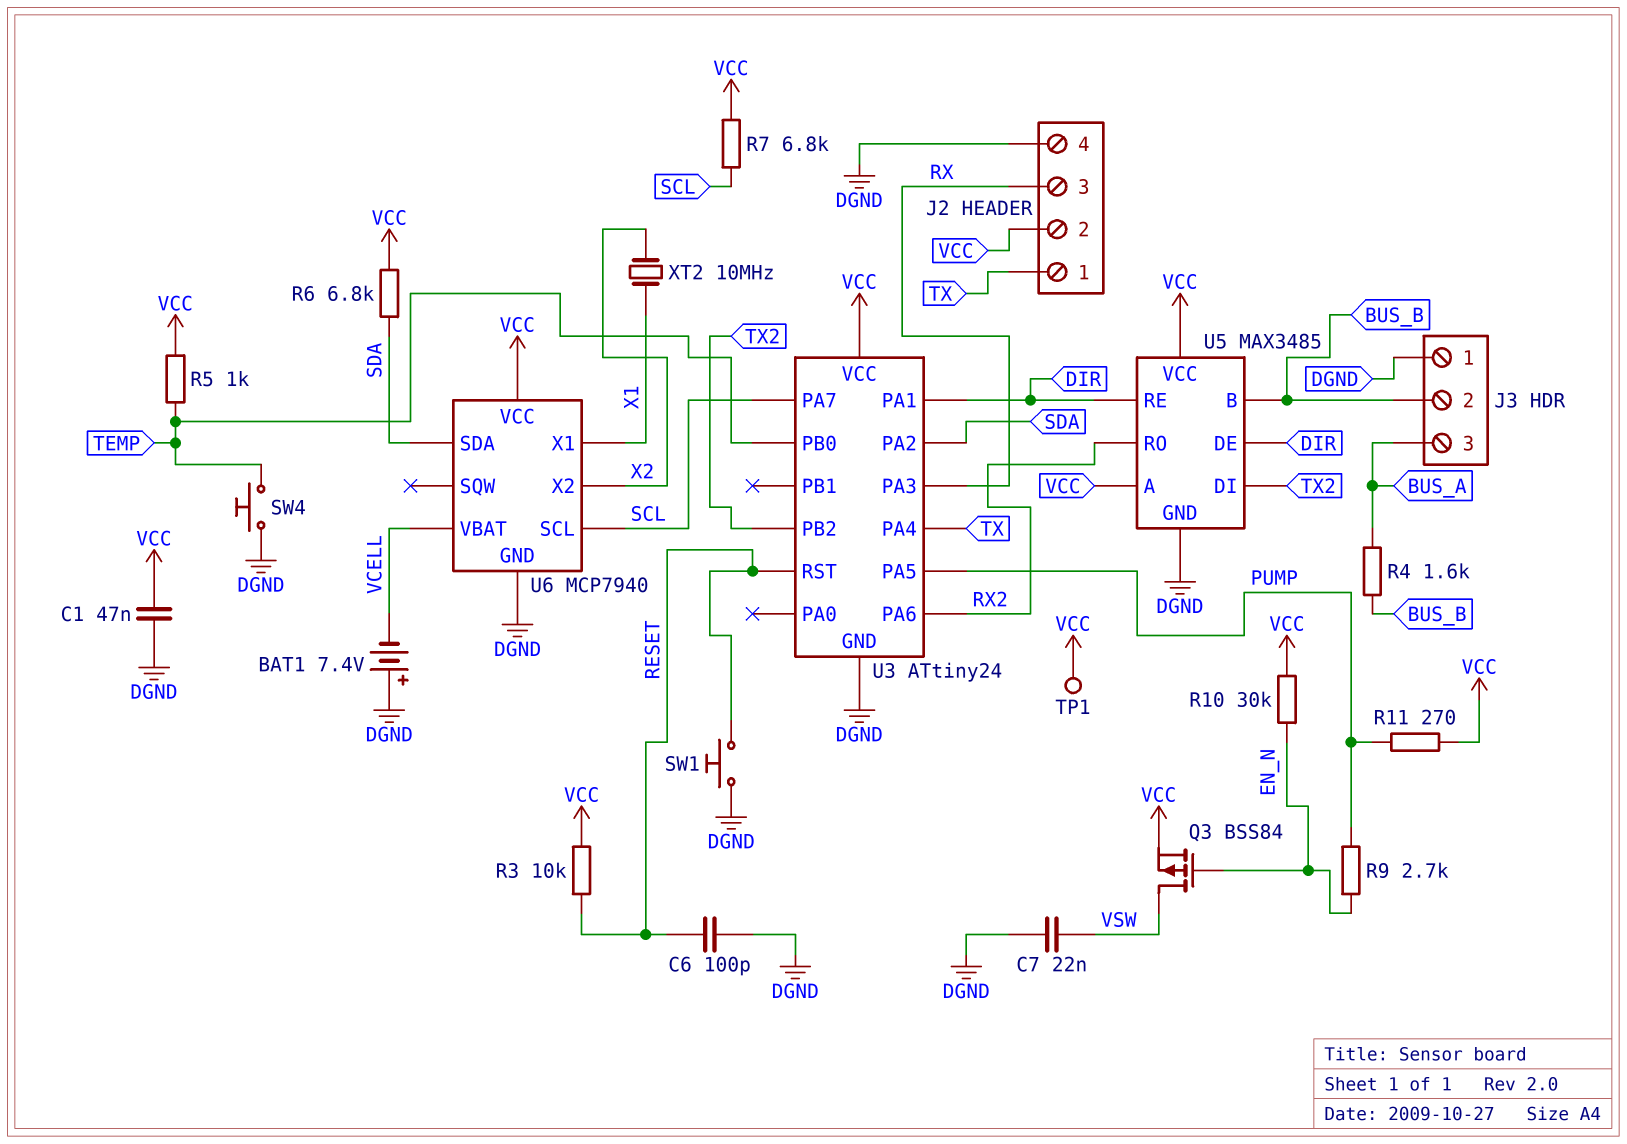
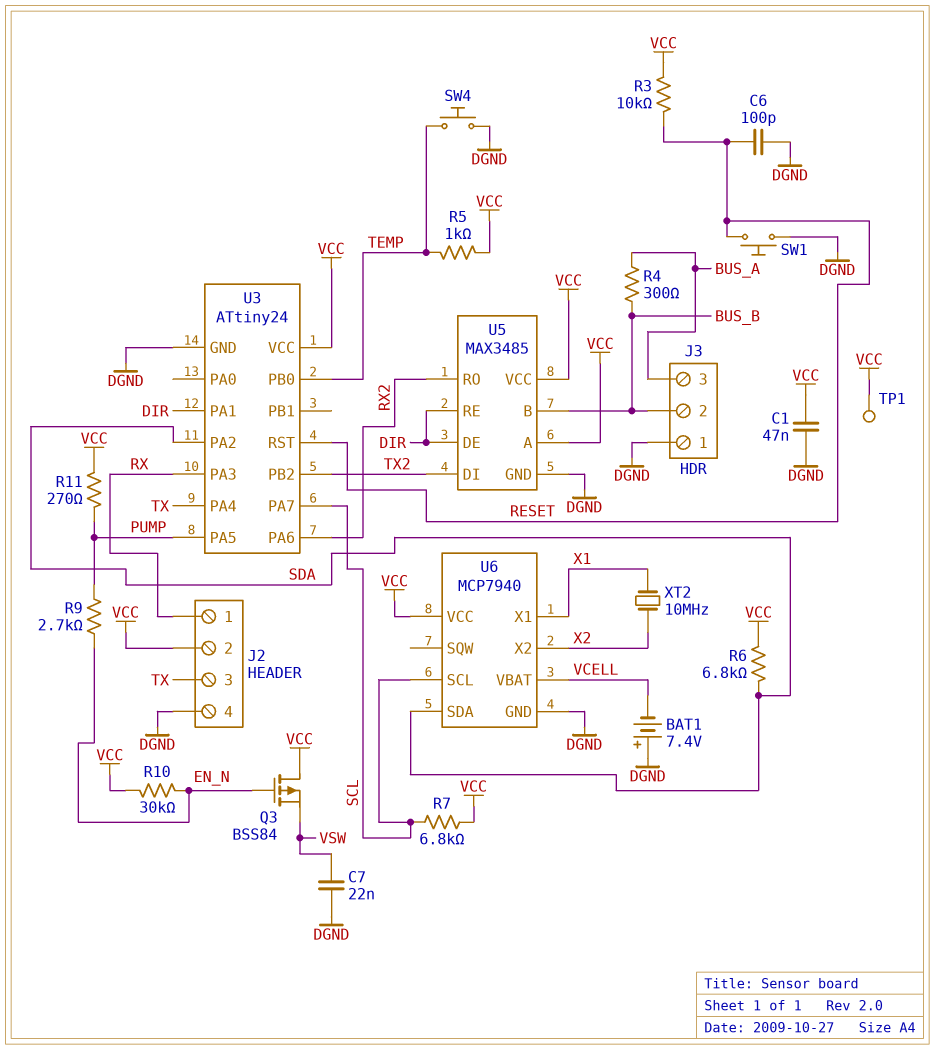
J2 pin 1: TX -> RX
J2 pin 3: RX -> TX
Q3: PMOS BSS84 (G EN_N, D VSW, S VCC) -> PMOS BSS84 (G EN_N, D VCC, S VSW)
R4: 1.6k (BUS_A, BUS_B) -> 300 (BUS_A, BUS_B)

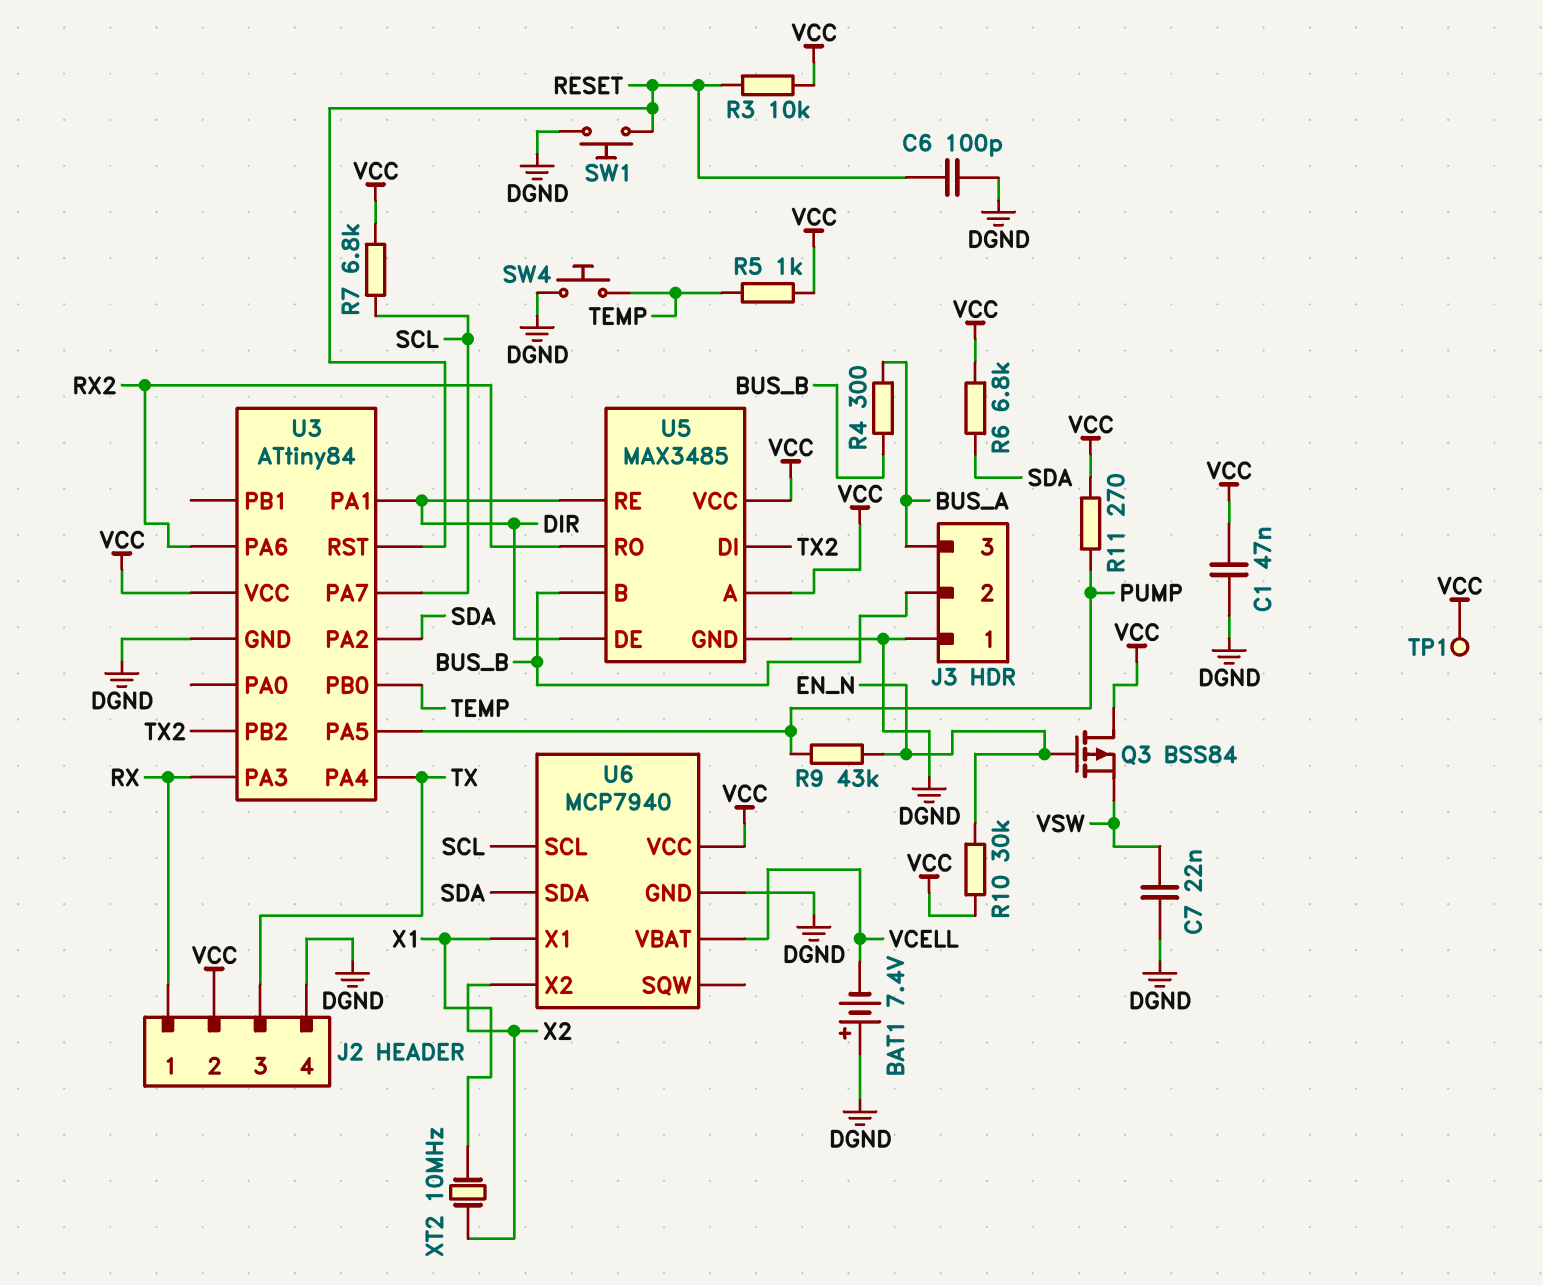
R9: 2.7k (EN_N, PUMP) -> 43k (EN_N, PUMP)
U3: ATtiny24 -> ATtiny84

